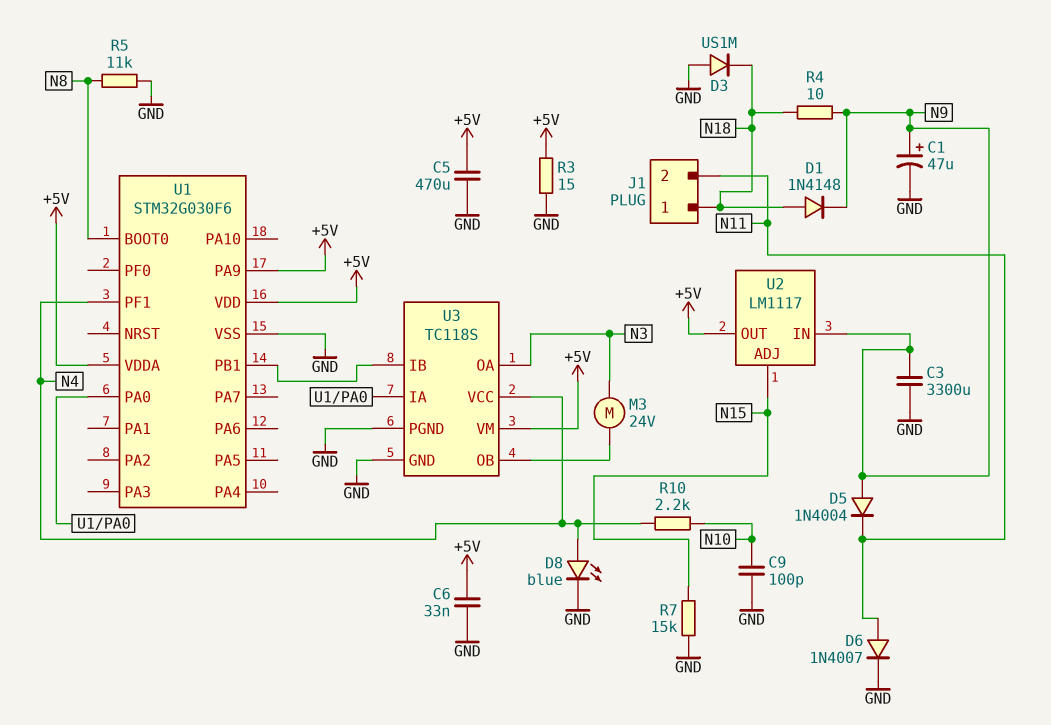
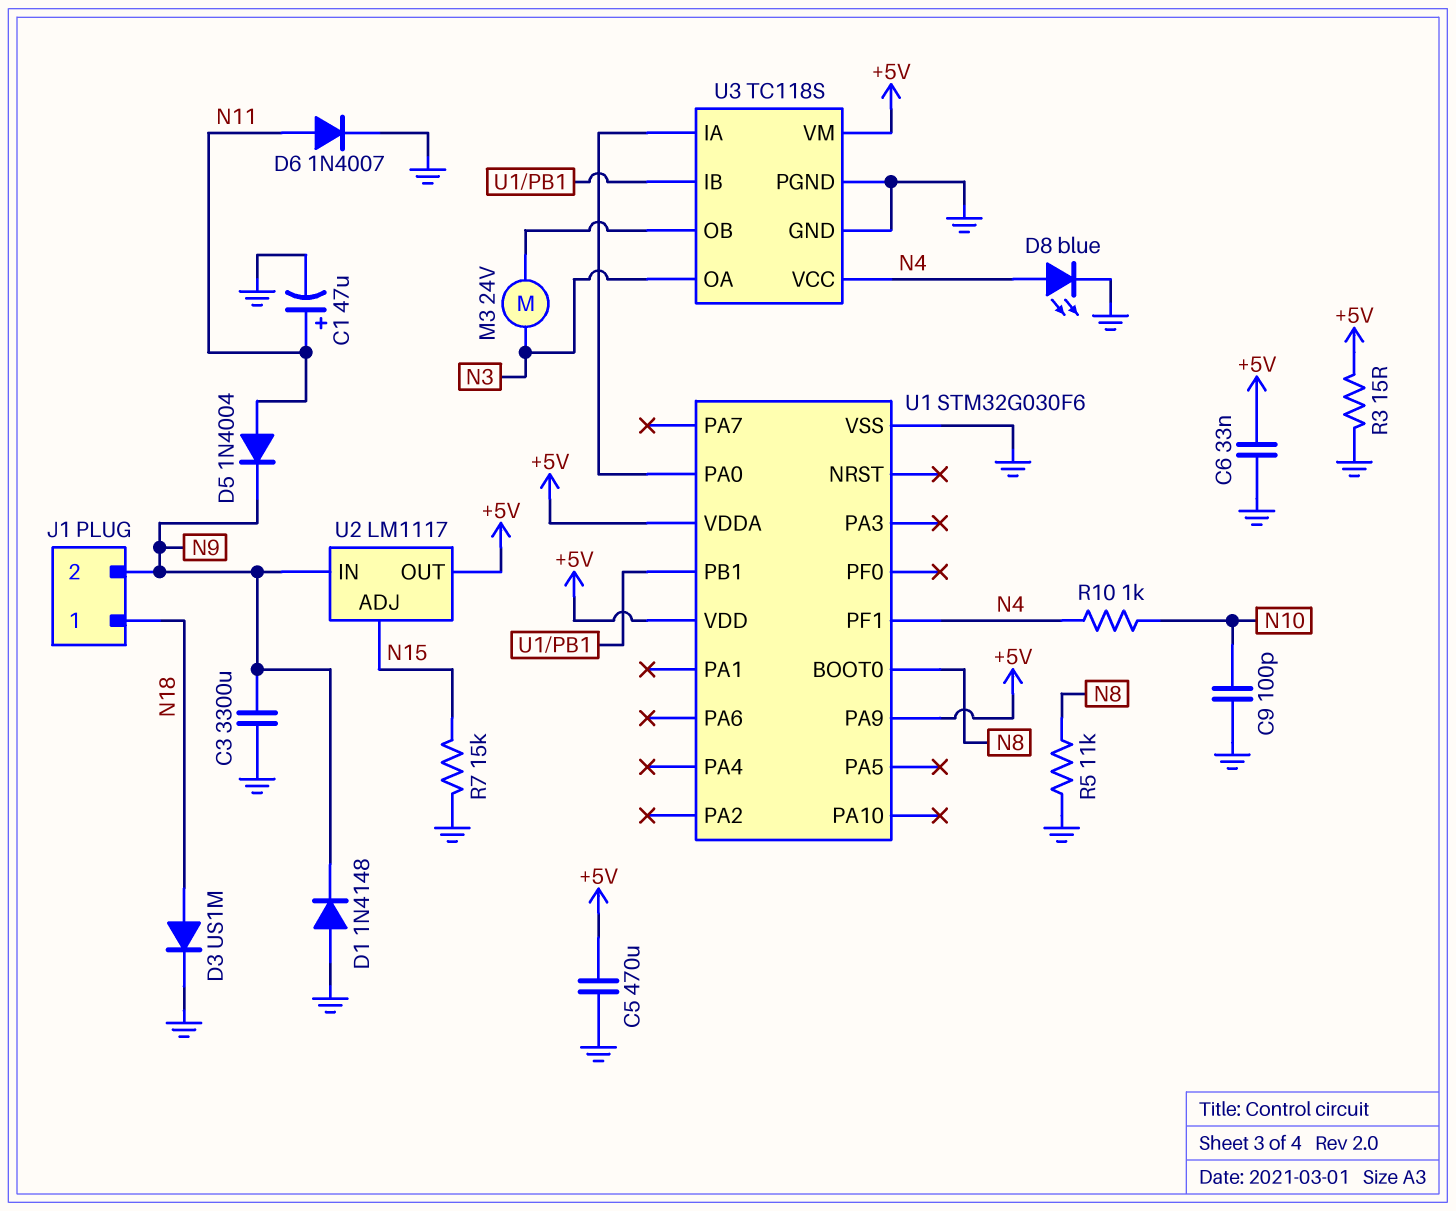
C1: 47uF (plus N9, minus GND) -> 47uF (plus N11, minus GND)
D1: diode 1N4148 (A N18, K N9) -> diode 1N4148 (A GND, K N9)
D3: diode US1M (A GND, K N18) -> diode US1M (A N18, K GND)
D5: diode 1N4004 (A N9, K N11) -> diode 1N4004 (A N11, K N9)
J1 pin 2: N11 -> N9
R4: 10 (N9, N18) -> none
R10: 2.2k (N4, N10) -> 1k (N4, N10)

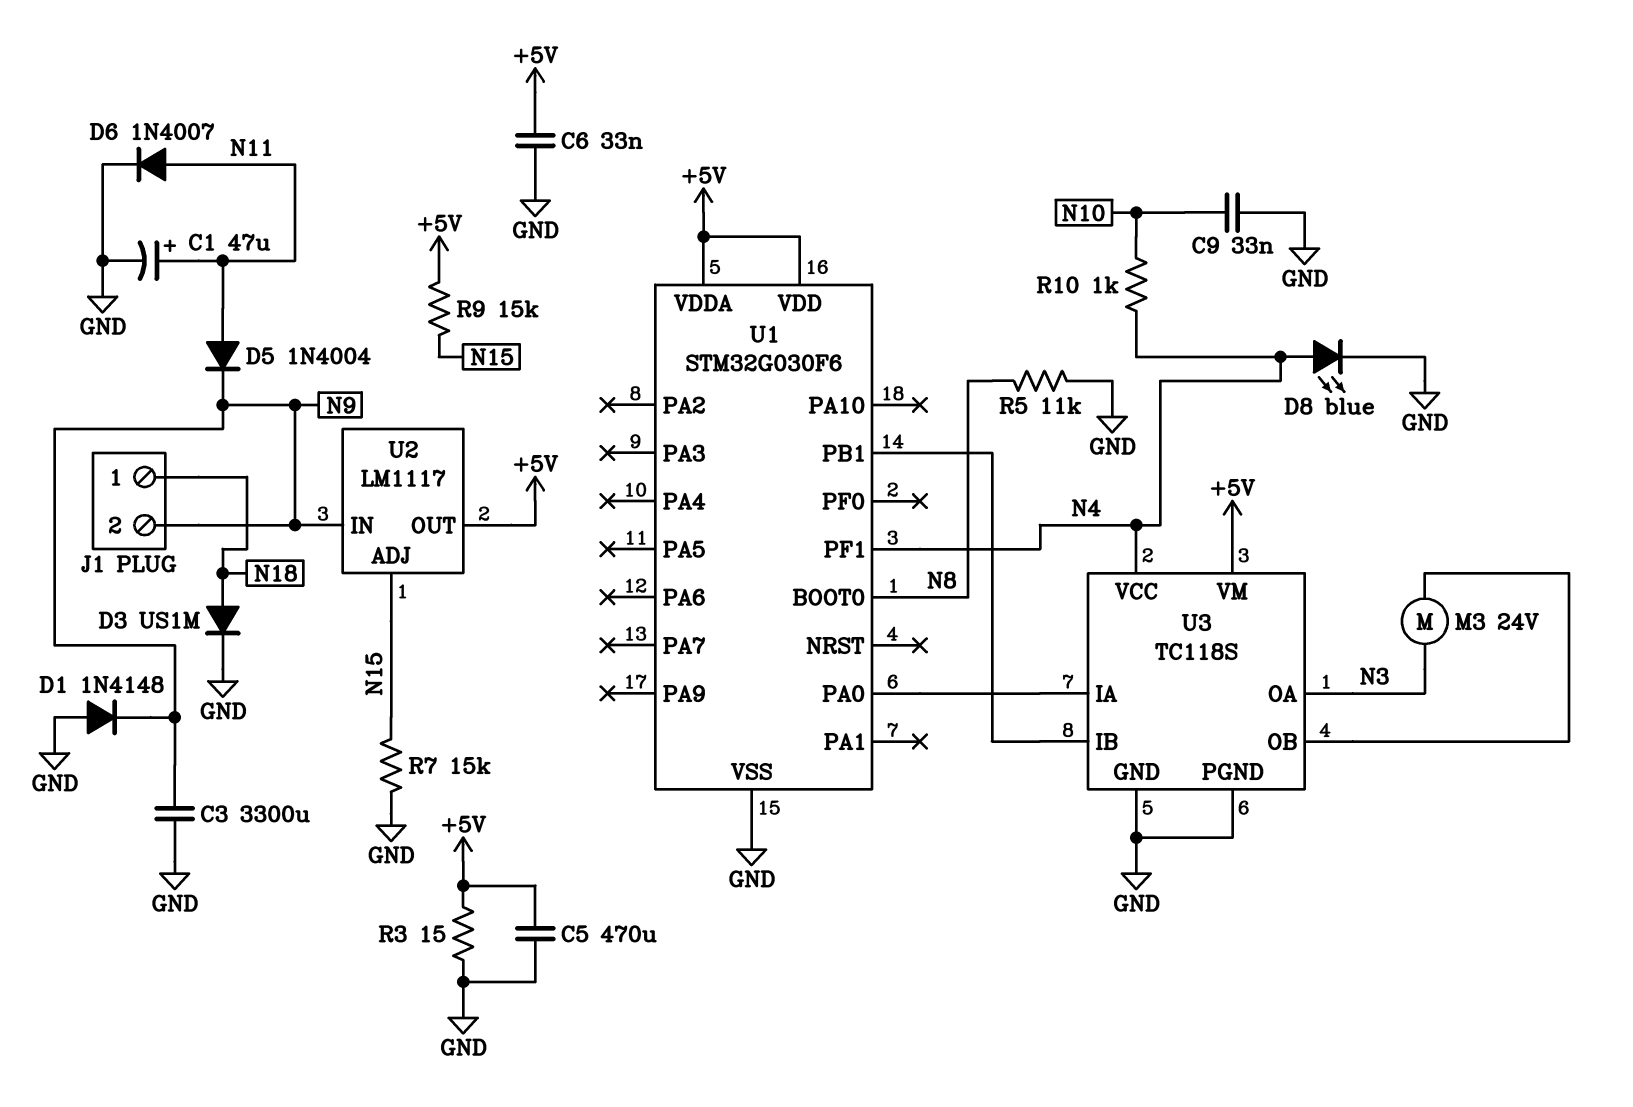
C9: 100pF (GND, N10) -> 33nF (GND, N10)
R9: none -> 15k (+5V, N15)
U1 pin PA9: +5V -> none

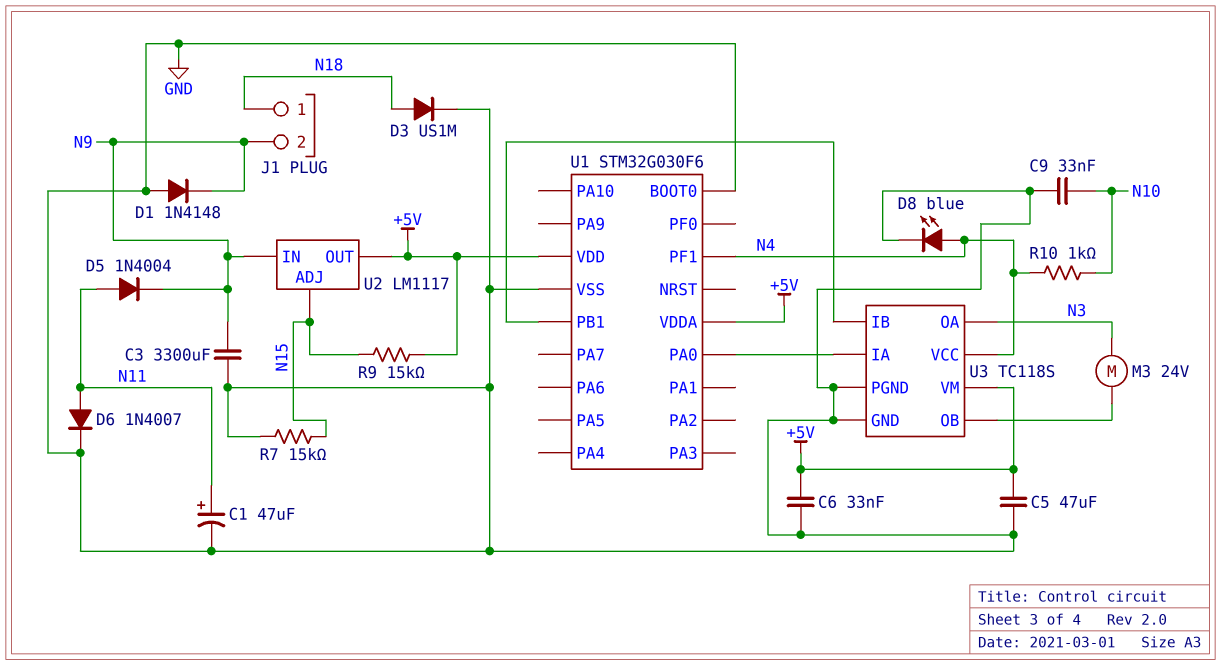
C5: 470uF (+5V, GND) -> 47uF (+5V, GND)
R3: 15 (+5V, GND) -> none
R5: 11k (GND, N8) -> none
U1 pin BOOT0: N8 -> GND

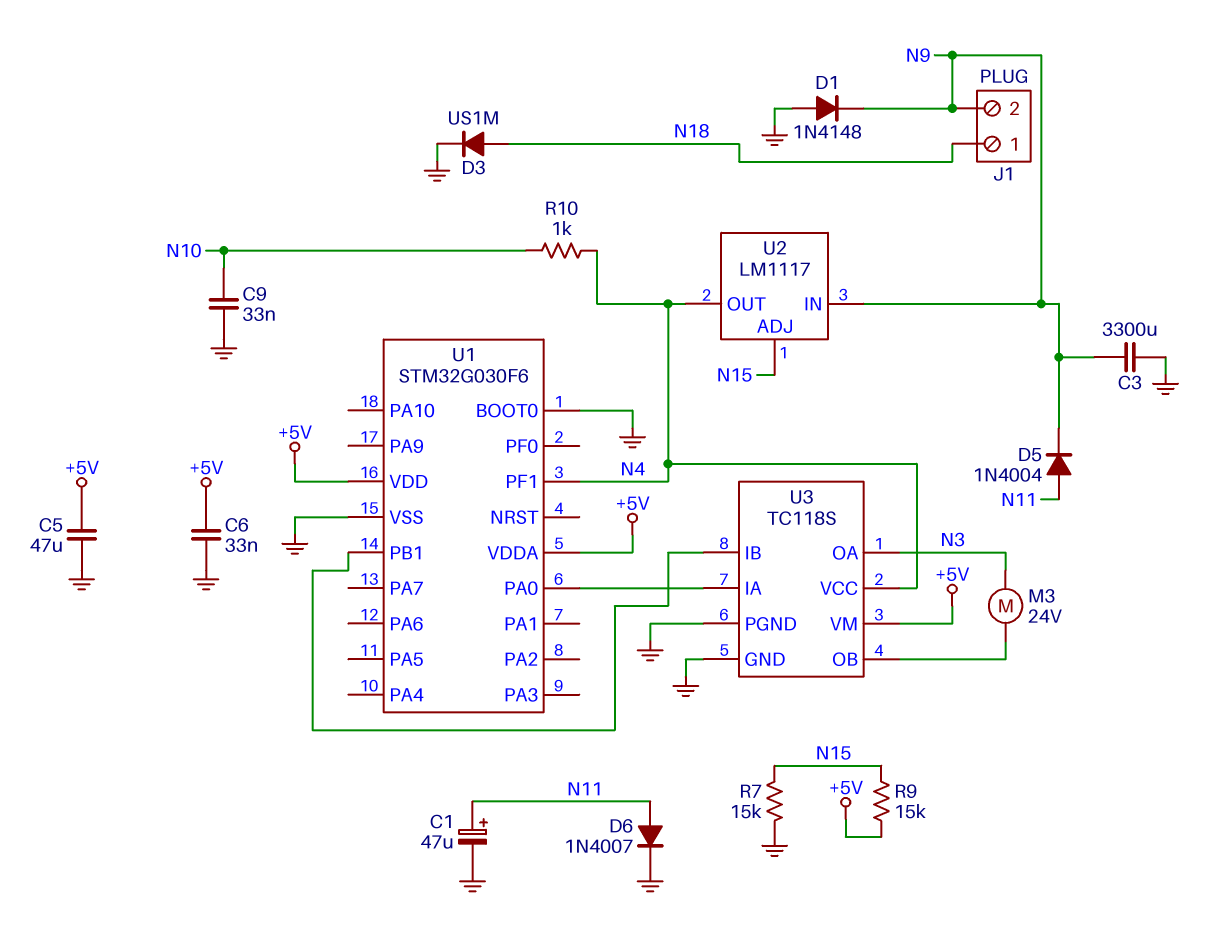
D8: LED blue (A N4, K GND) -> none
U2 pin OUT: +5V -> N4

